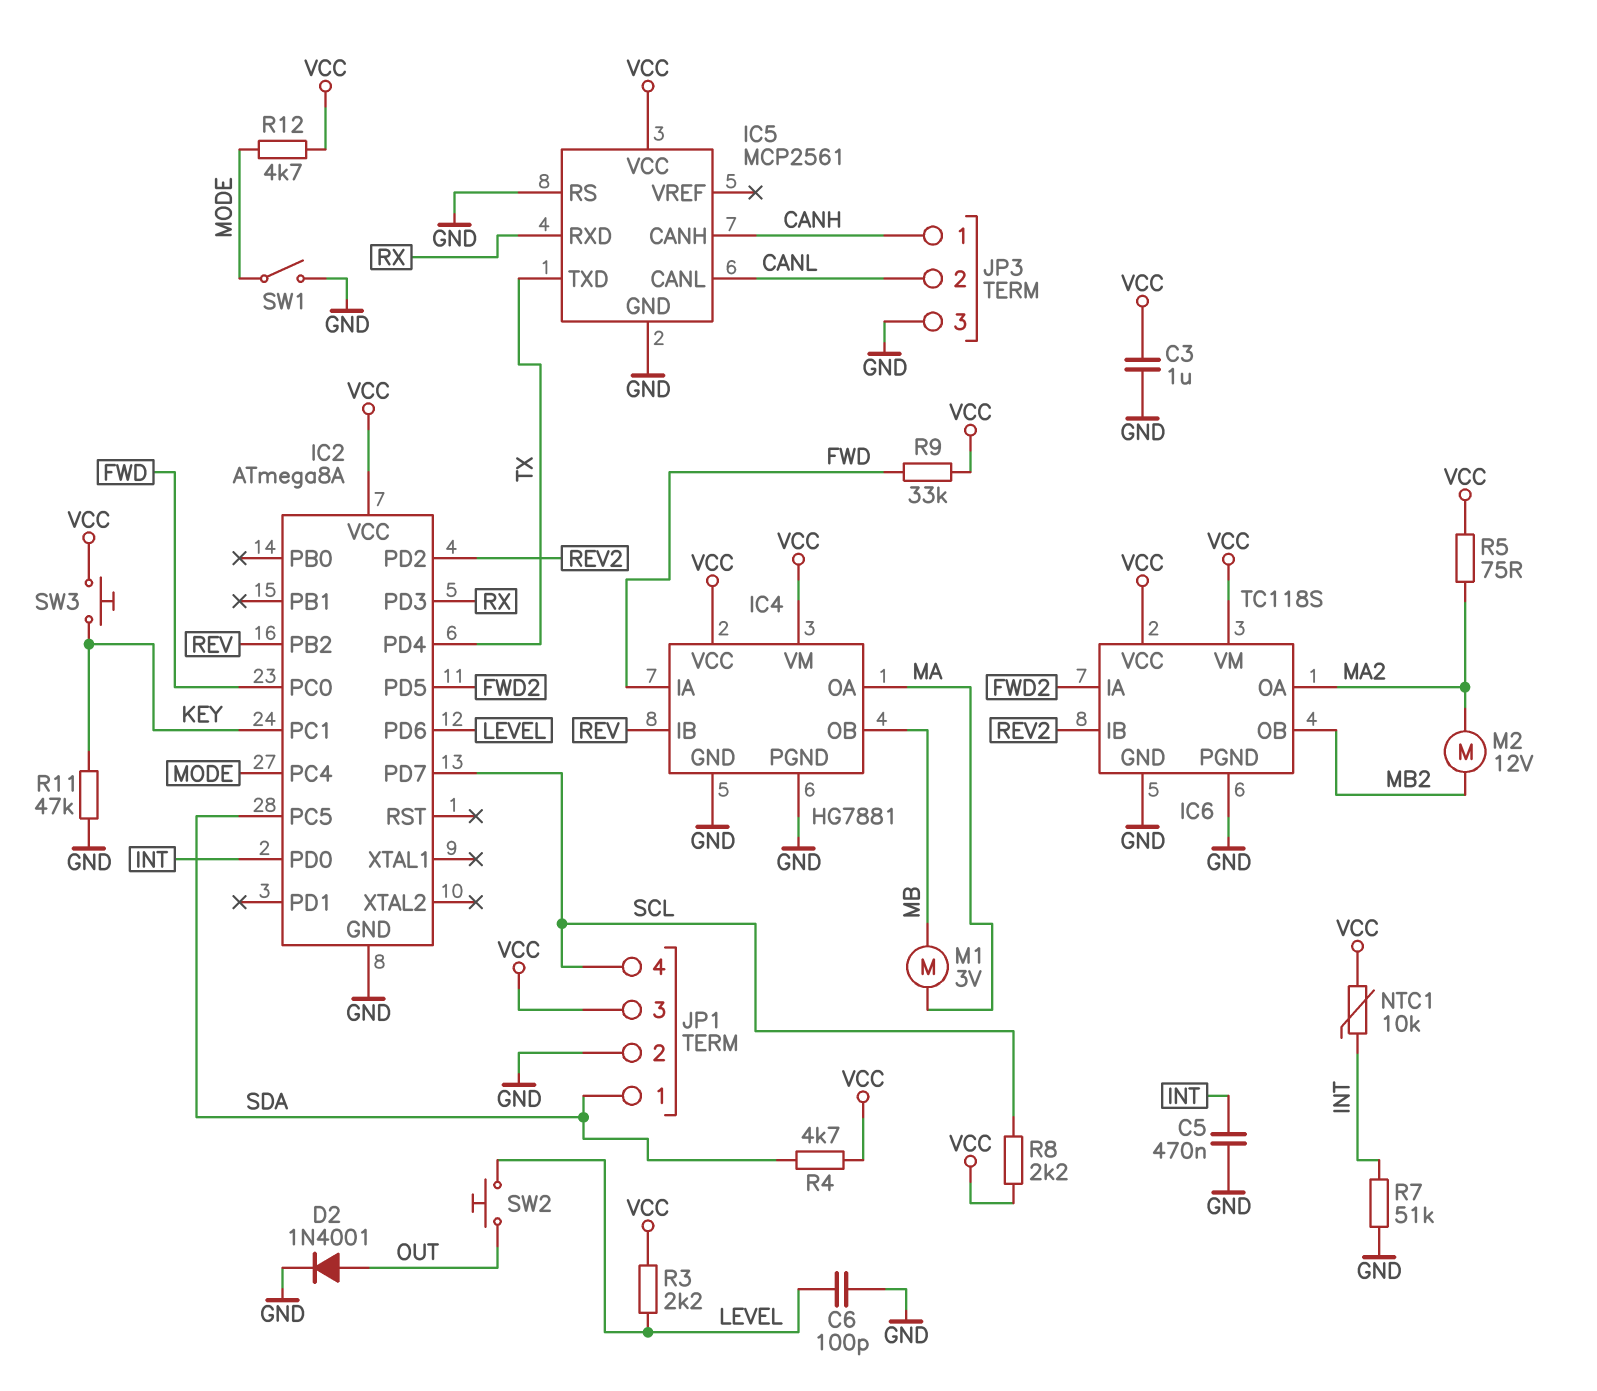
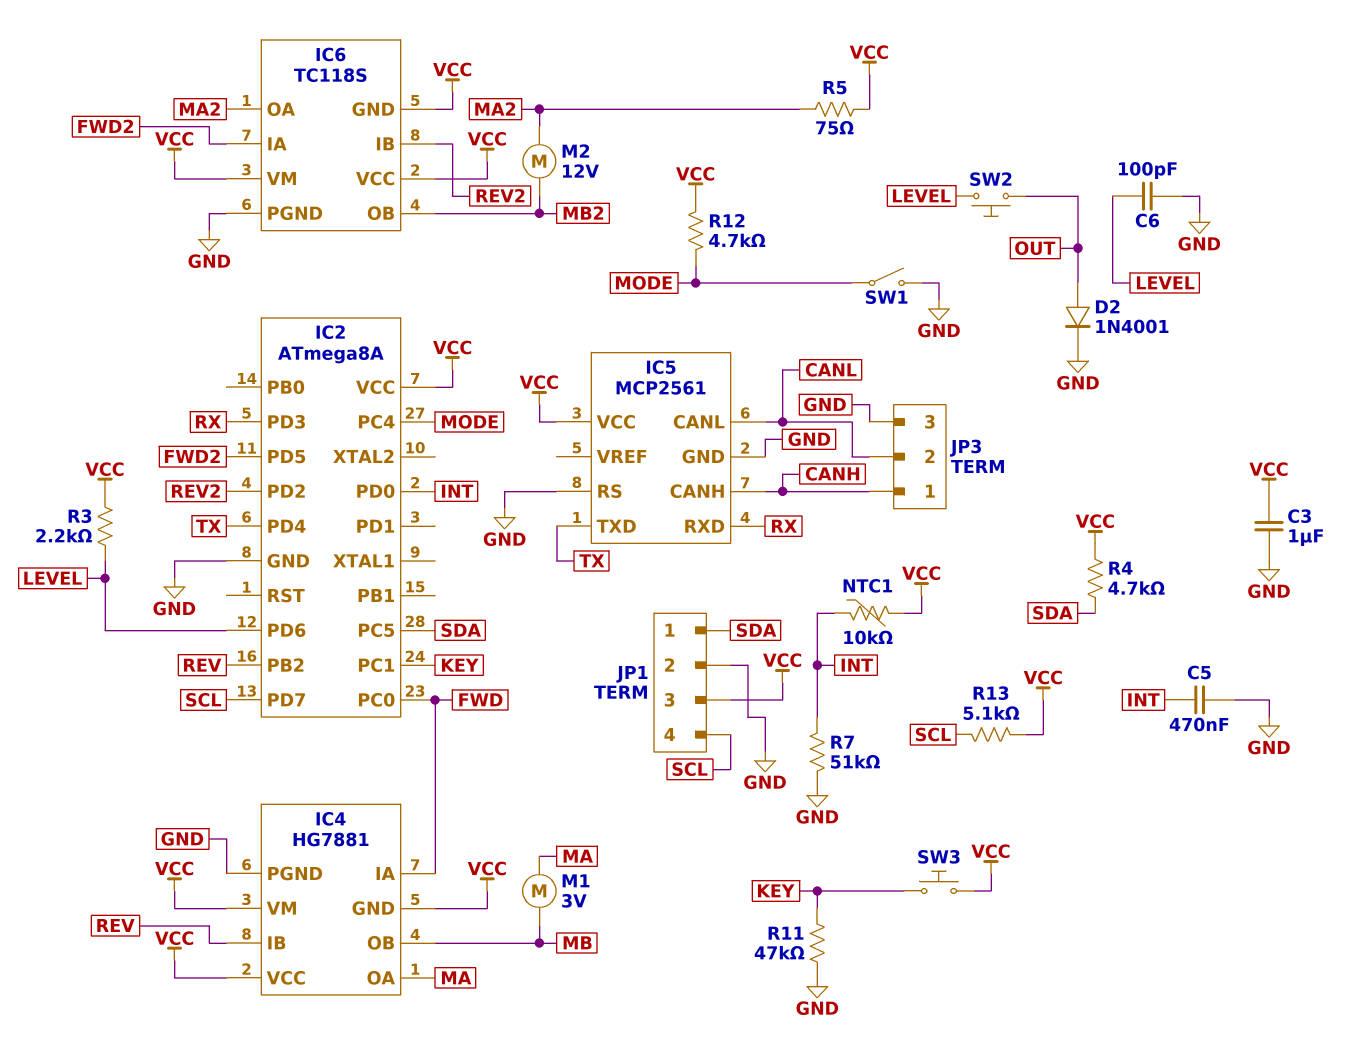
IC4 pin GND: GND -> VCC
IC6 pin GND: GND -> VCC
R8: 2.2k (SCL, VCC) -> none
R9: 33k (FWD, VCC) -> none
R13: none -> 5.1k (SCL, VCC)

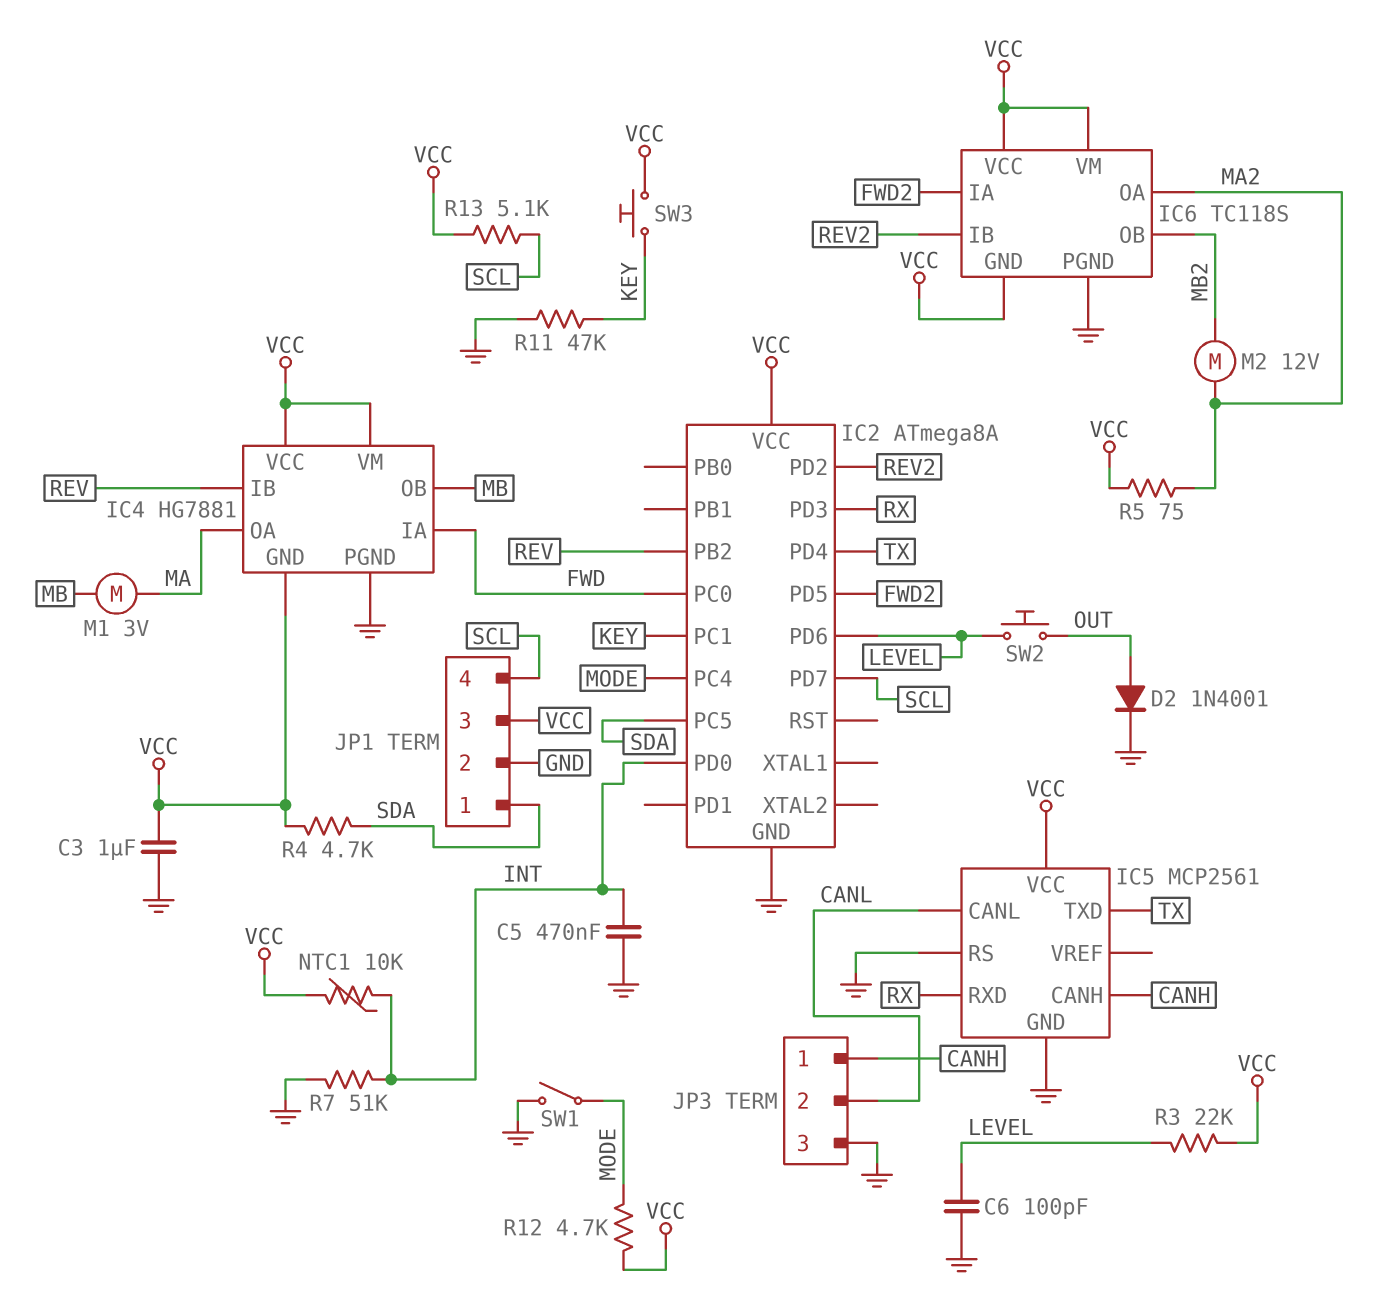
R3: 2.2k (LEVEL, VCC) -> 22k (LEVEL, VCC)

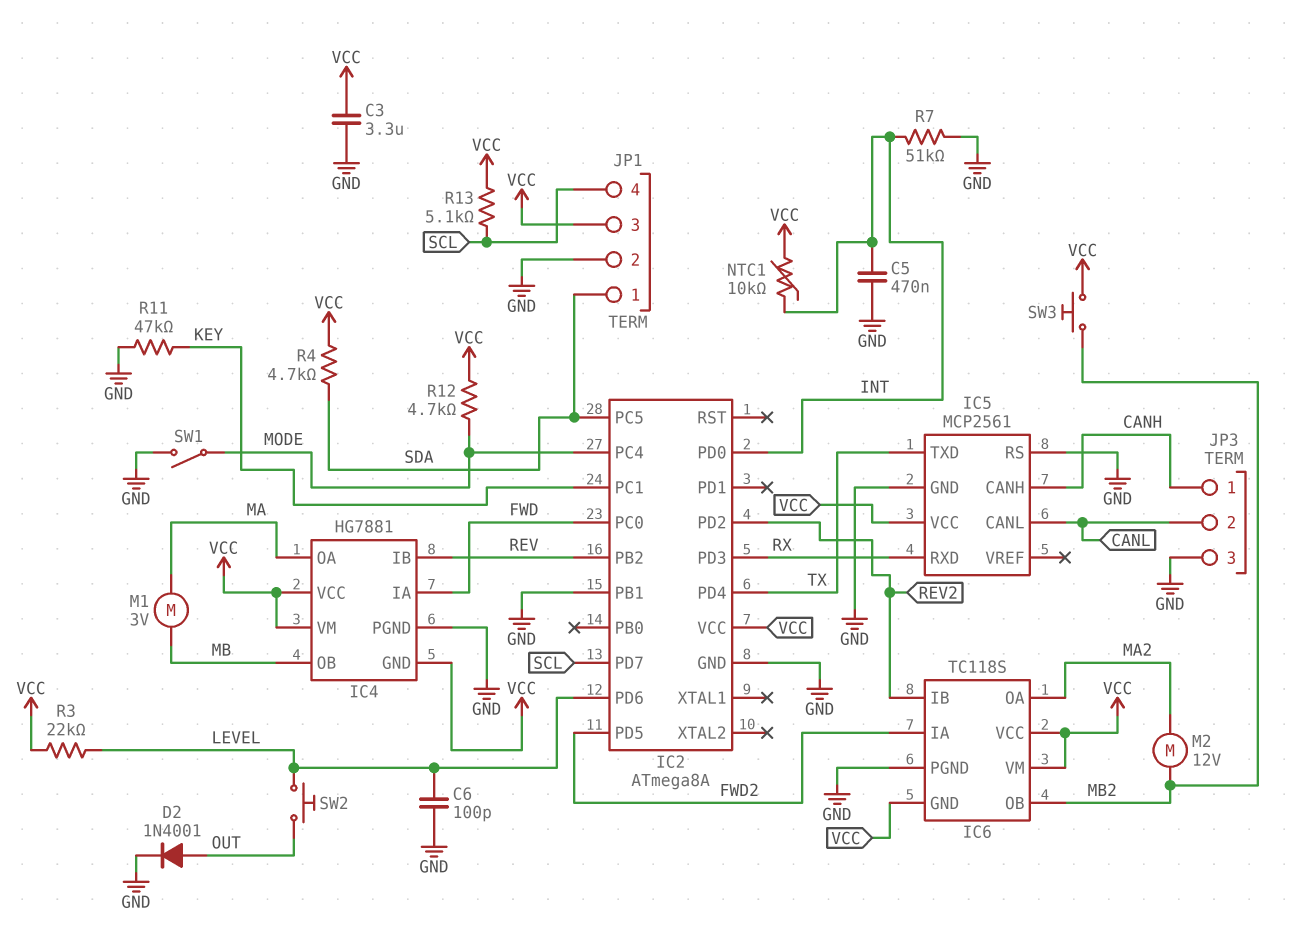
C3: 1uF (GND, VCC) -> 3.3uF (GND, VCC)
IC2 pin PB1: none -> GND
R5: 75 (MA2, VCC) -> none
SW3: button (KEY, VCC) -> button (MB2, VCC)

